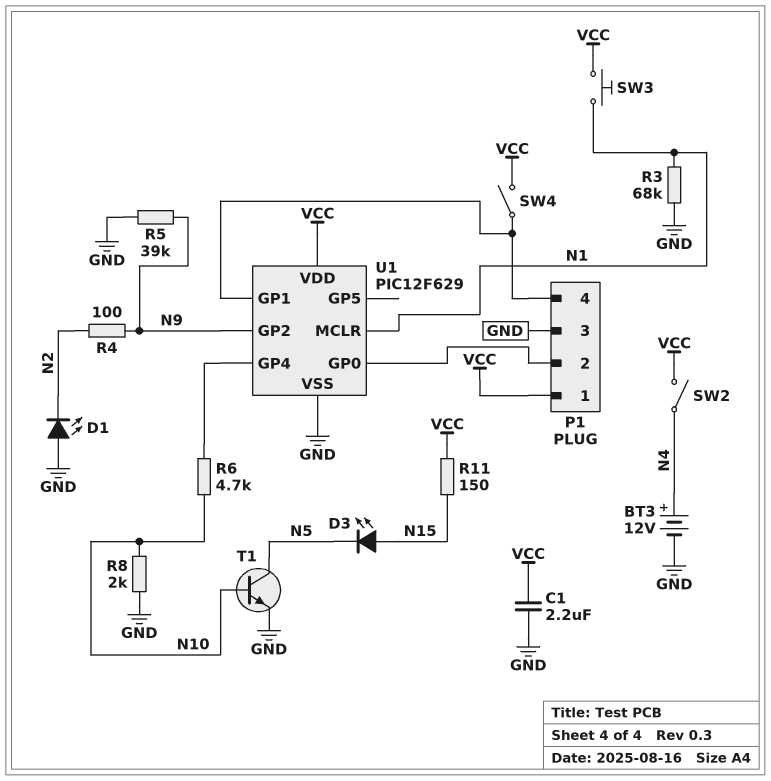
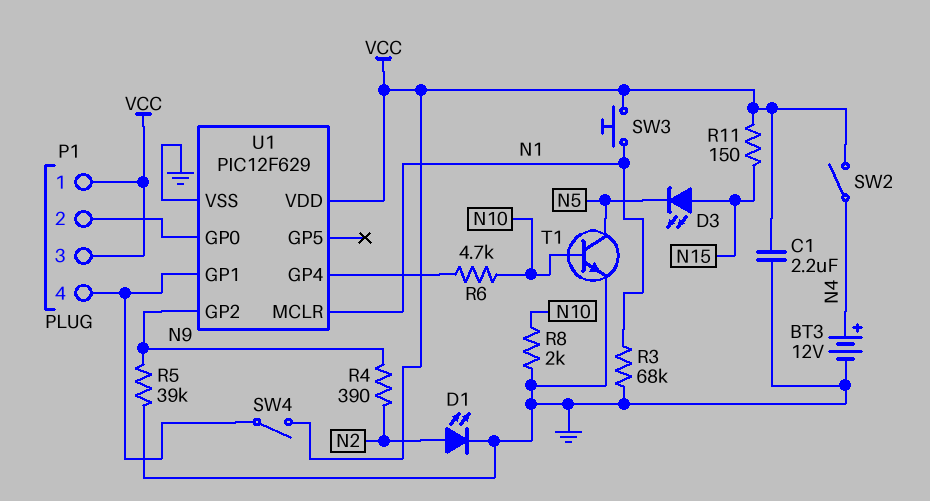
D1: LED (A GND, K N2) -> LED (A N2, K GND)
P1 pin 3: GND -> VCC
R4: 100 (N2, N9) -> 390 (N2, N9)

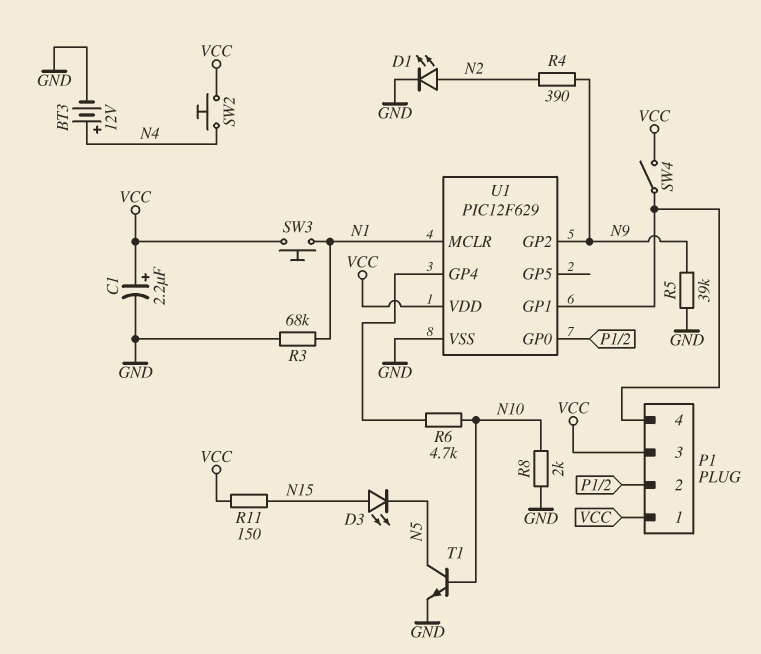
C1: 2.2uF (GND, VCC) -> 2.2uF (plus VCC, minus GND)
SW2: switch (N4, VCC) -> button (N4, VCC)

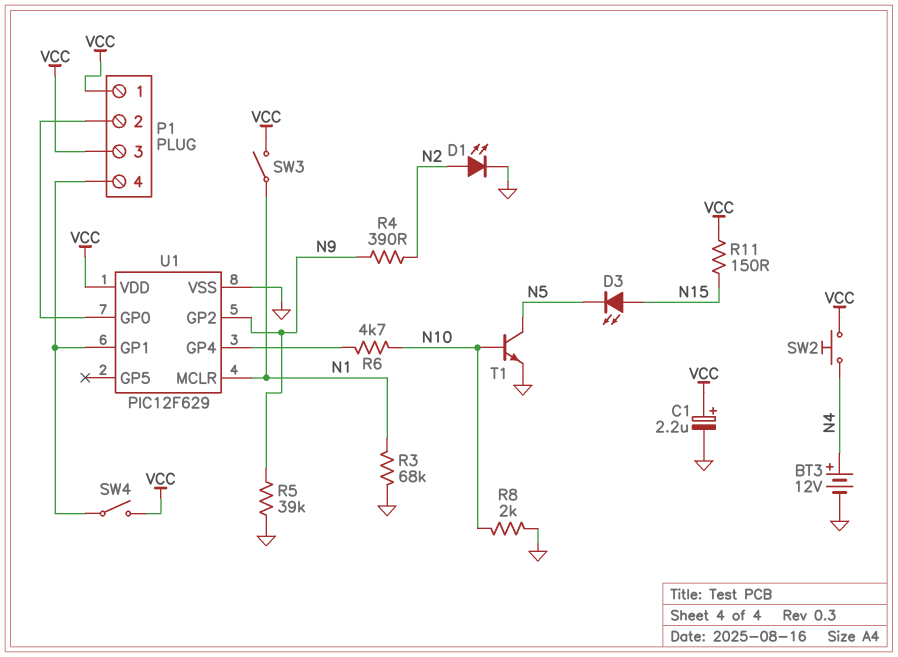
SW3: button (N1, VCC) -> switch (N1, VCC)

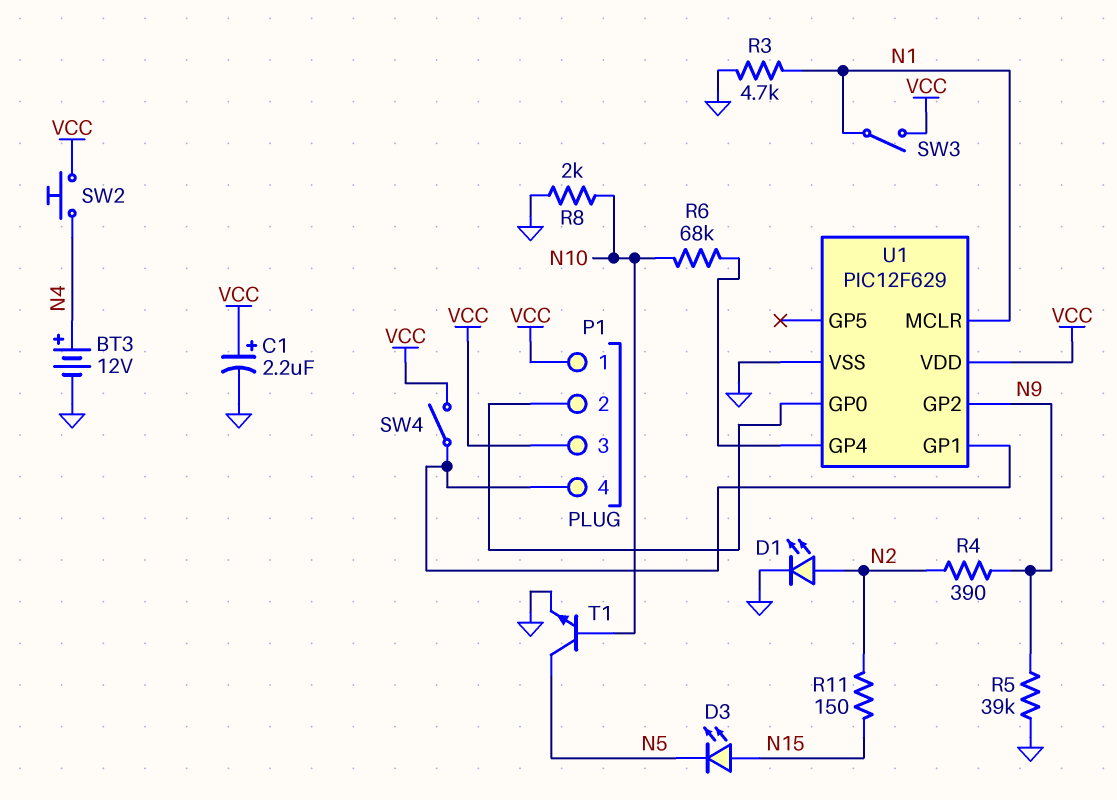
R3: 68k (GND, N1) -> 4.7k (GND, N1)
R6: 4.7k (N10, U1/GP4) -> 68k (N10, U1/GP4)
R11: 150 (N15, VCC) -> 150 (N2, N15)

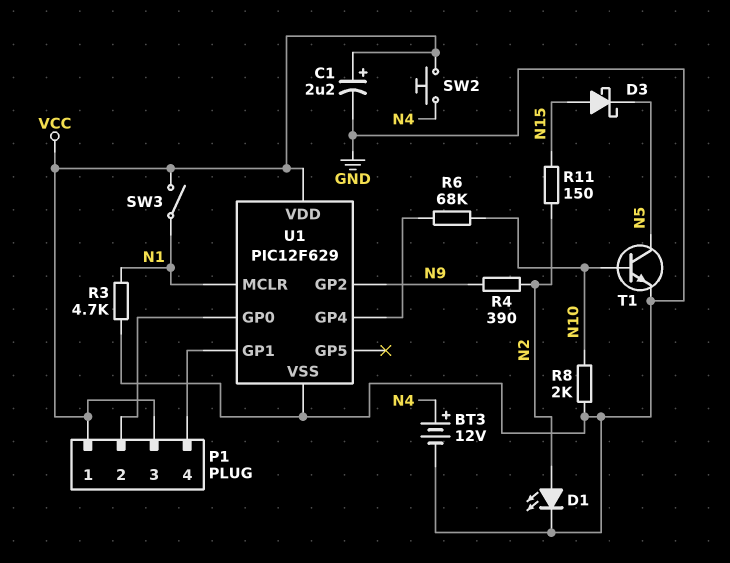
D3: LED (A N15, K N5) -> schottky (A N15, K N5)
R5: 39k (GND, N9) -> none
SW4: switch (P1/4, VCC) -> none

